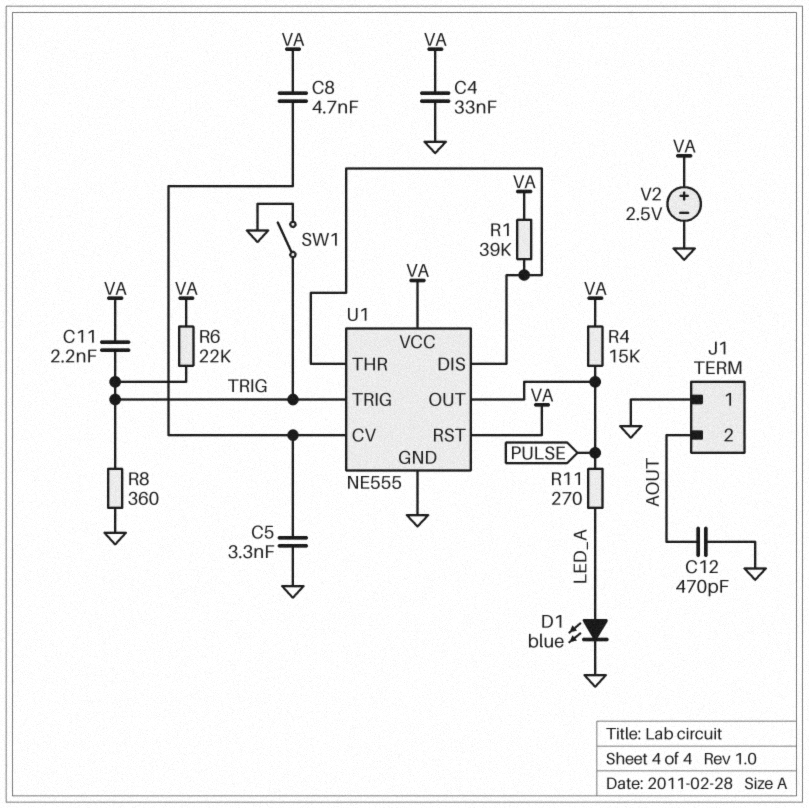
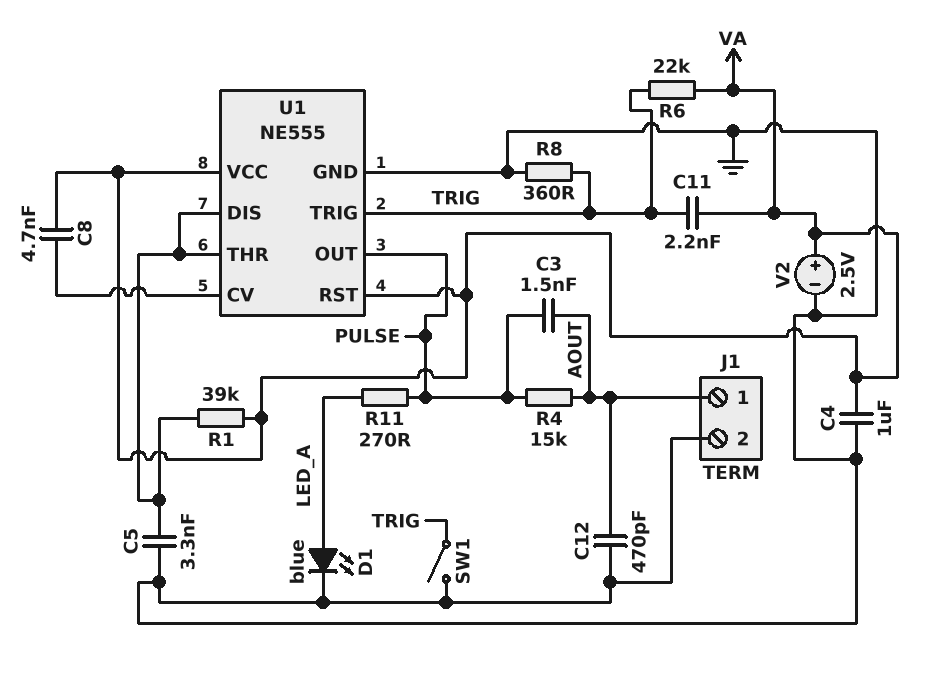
C3: none -> 1.5nF (AOUT, PULSE)
C4: 33nF (GND, VA) -> 1uF (GND, VA)
C5: 3.3nF (GND, U1/CV) -> 3.3nF (GND, U1/DIS)
J1 pin 1: GND -> AOUT
J1 pin 2: AOUT -> GND
R4: 15k (PULSE, VA) -> 15k (AOUT, PULSE)

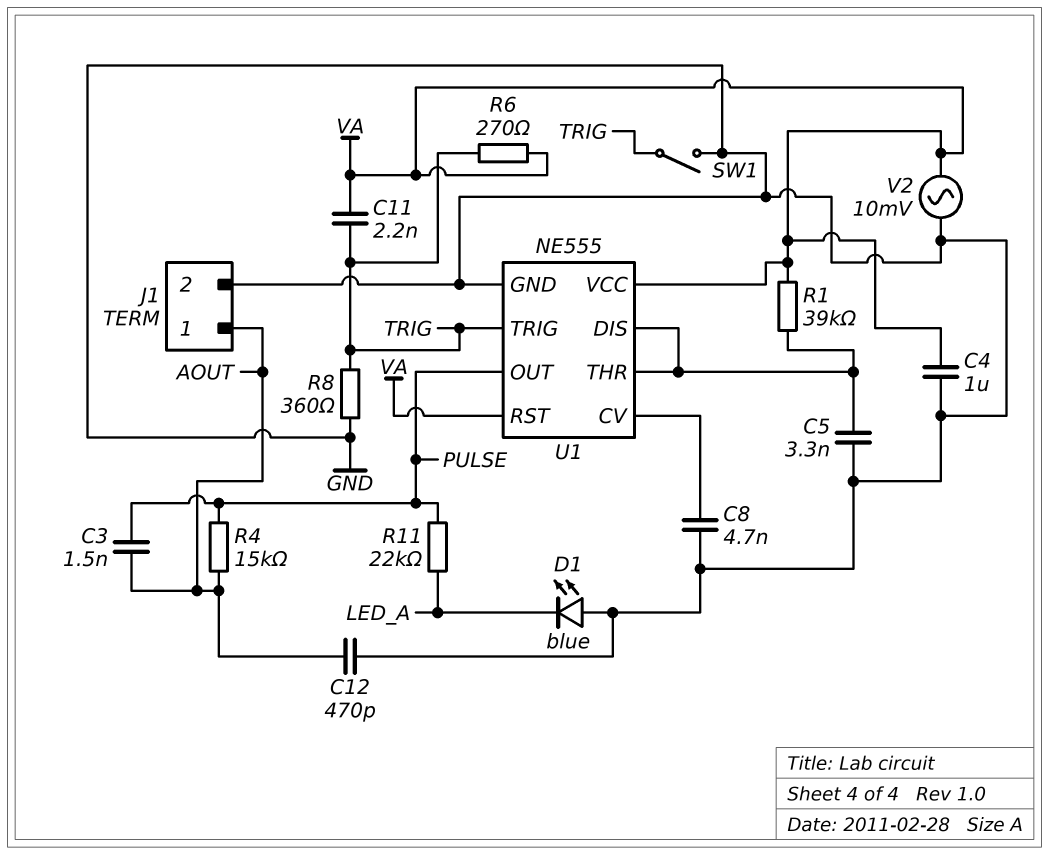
C8: 4.7nF (U1/CV, VA) -> 4.7nF (GND, U1/CV)
D1: LED blue (A LED_A, K GND) -> LED blue (A GND, K LED_A)
R6: 22k (TRIG, VA) -> 270 (TRIG, VA)
R11: 270 (LED_A, PULSE) -> 22k (LED_A, PULSE)
V2: 2.5V (plus VA, minus GND) -> AC 10mV (GND, VA)

